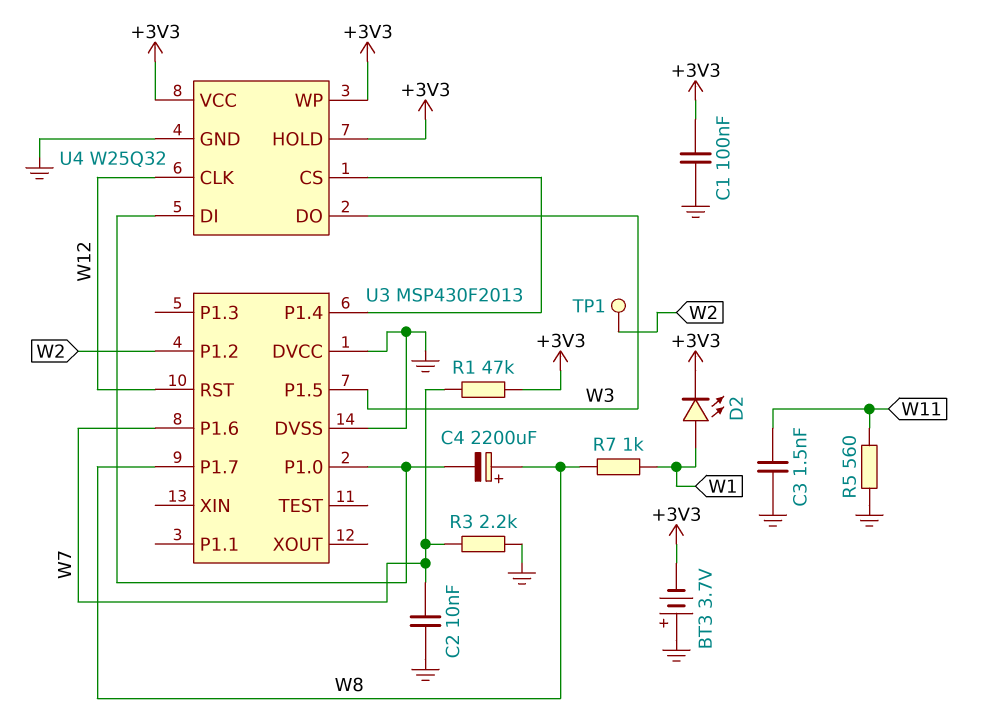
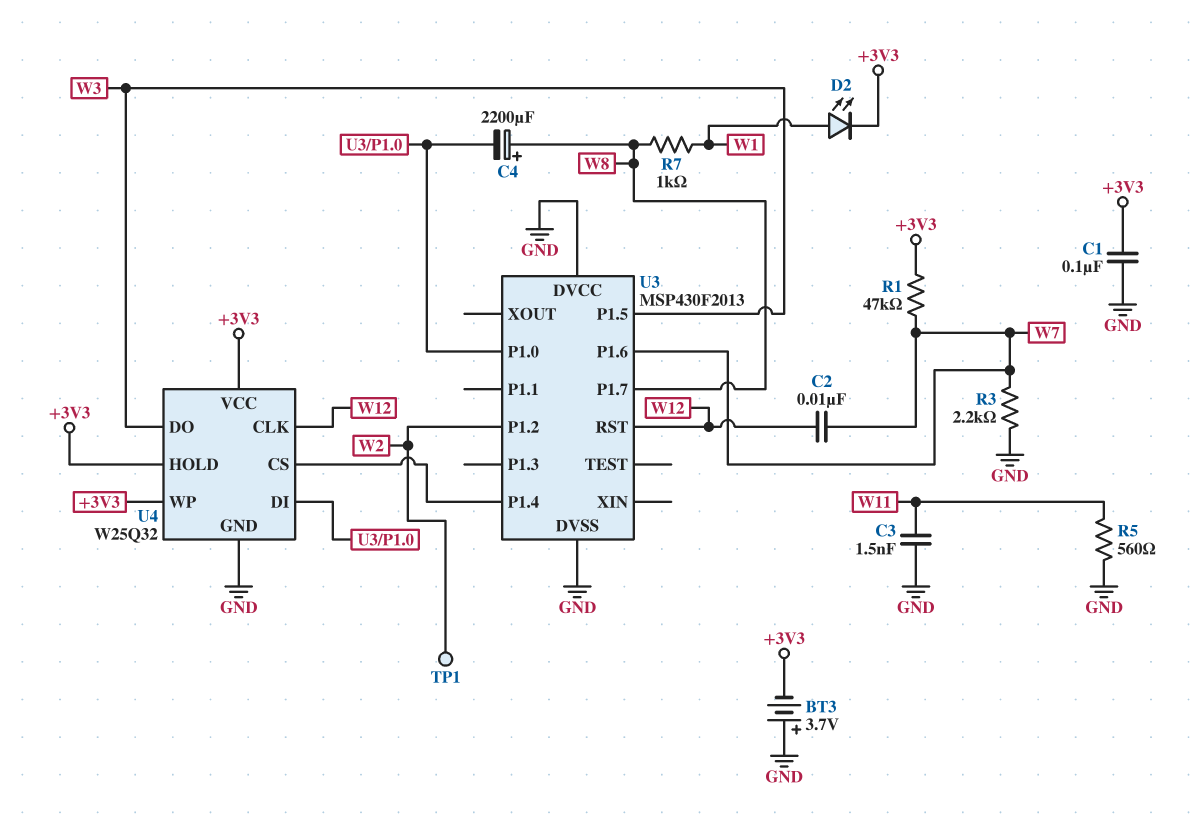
C2: 10nF (GND, W7) -> 10nF (W7, W12)

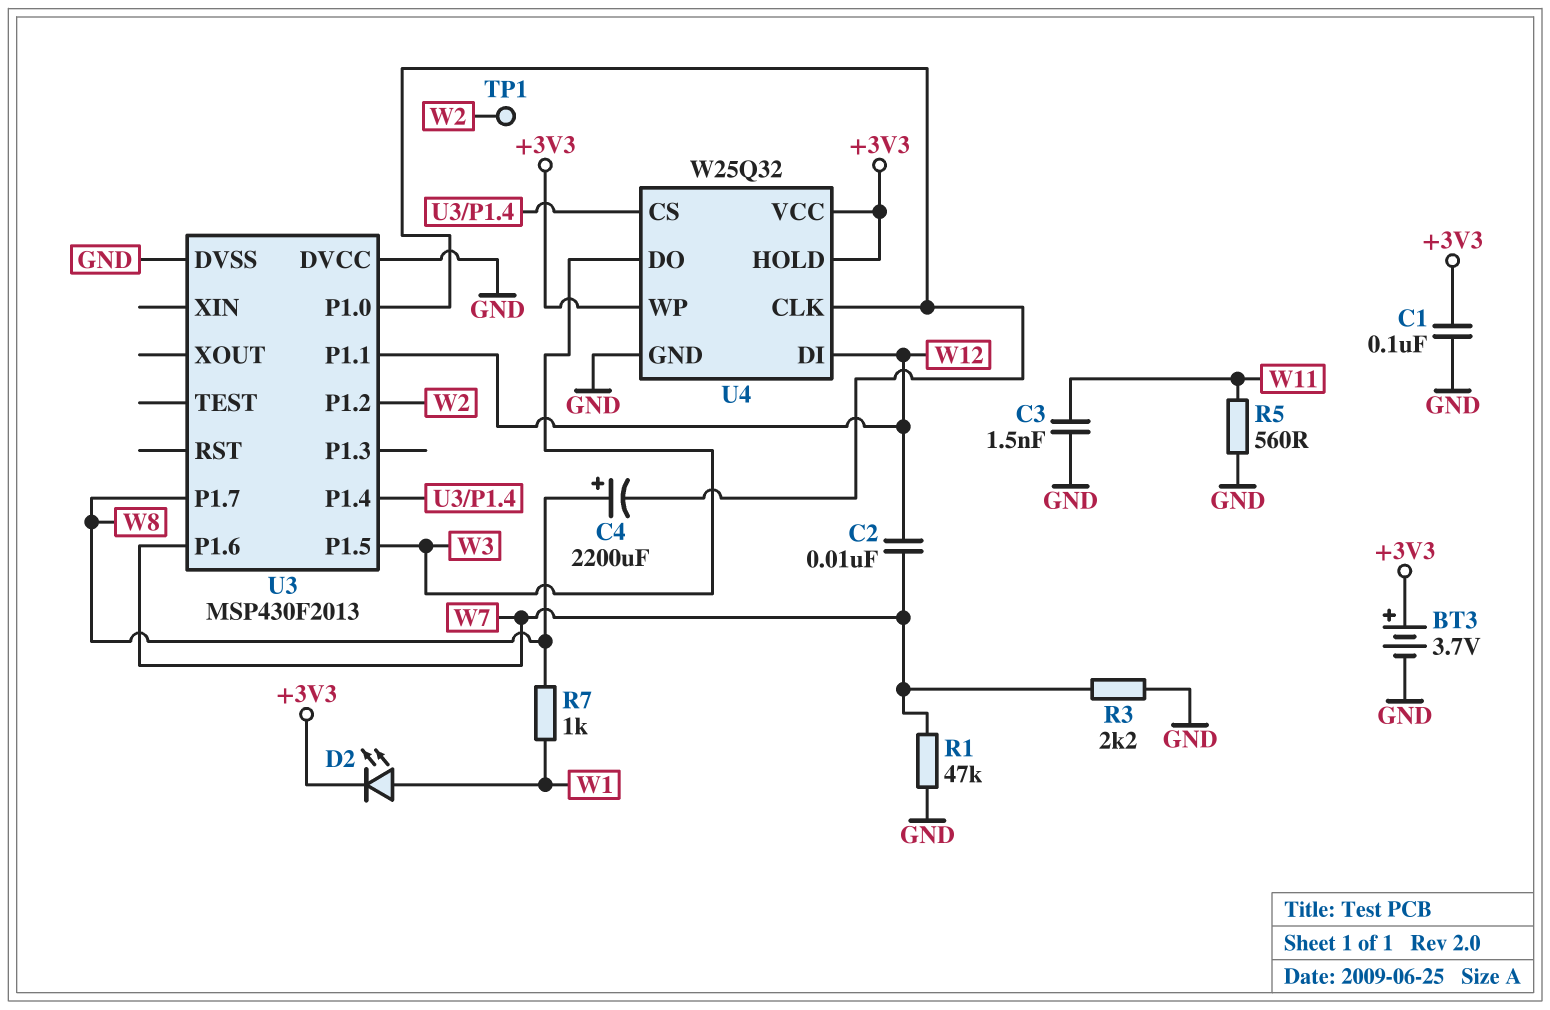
BT3: 3.7V (plus GND, minus +3V3) -> 3.7V (plus +3V3, minus GND)
R1: 47k (+3V3, W7) -> 47k (GND, W7)
U3 pin P1.1: none -> W12
U3 pin RST: W12 -> none
U4 pin CLK: W12 -> U3/P1.0
U4 pin DI: U3/P1.0 -> W12

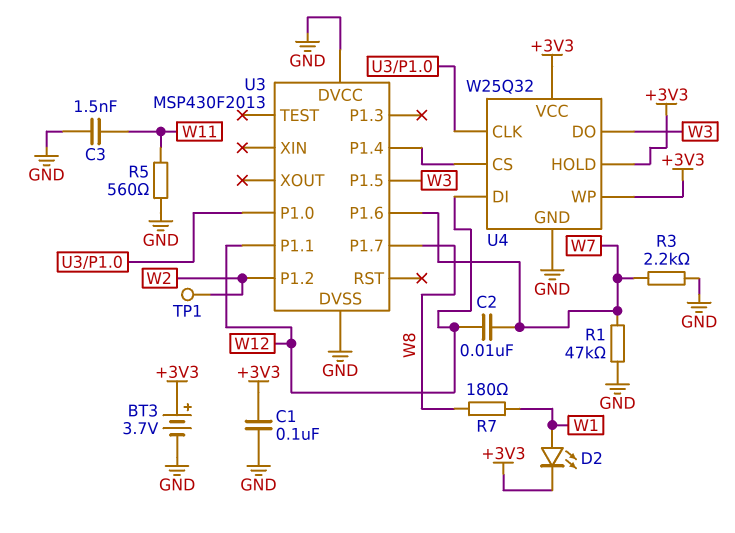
C4: 2200uF (plus W8, minus U3/P1.0) -> none
R7: 1k (W1, W8) -> 180 (W1, W8)

